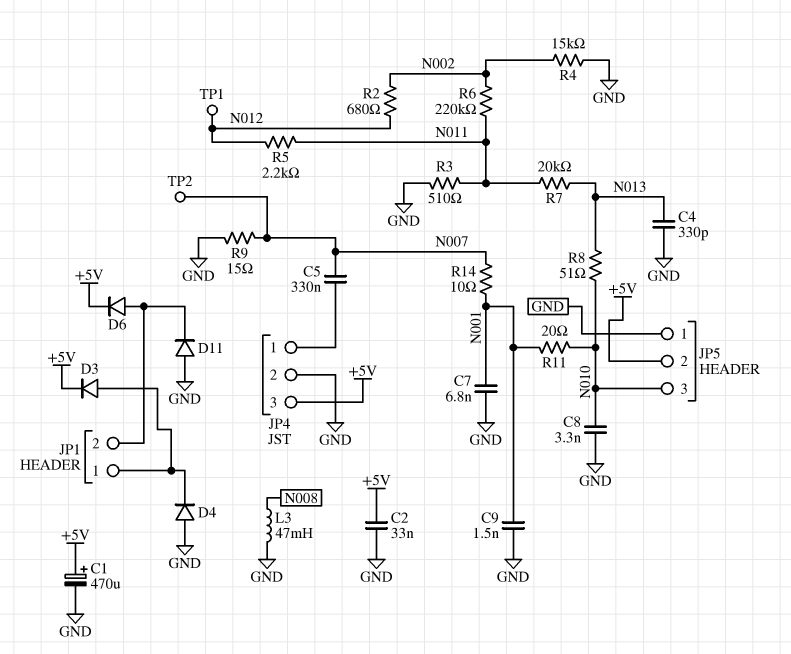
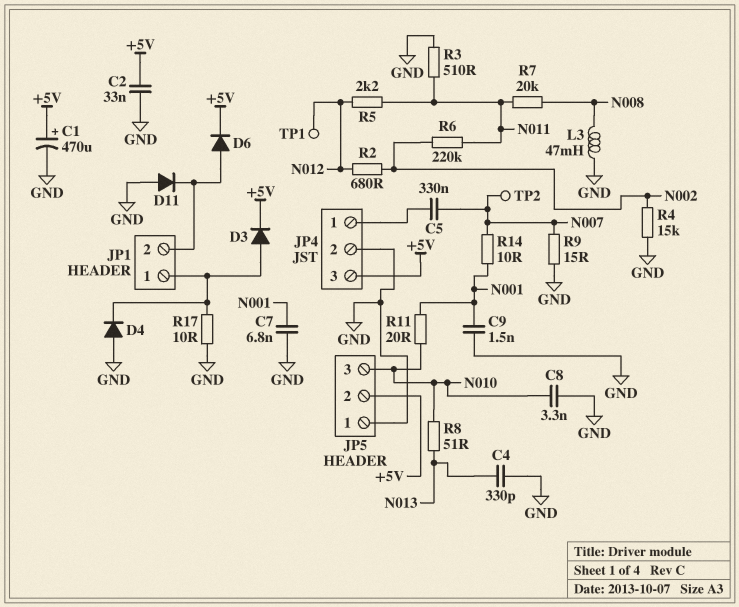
R7: 20k (N011, N013) -> 20k (N008, N011)
R17: none -> 10 (GND, JP1/1)

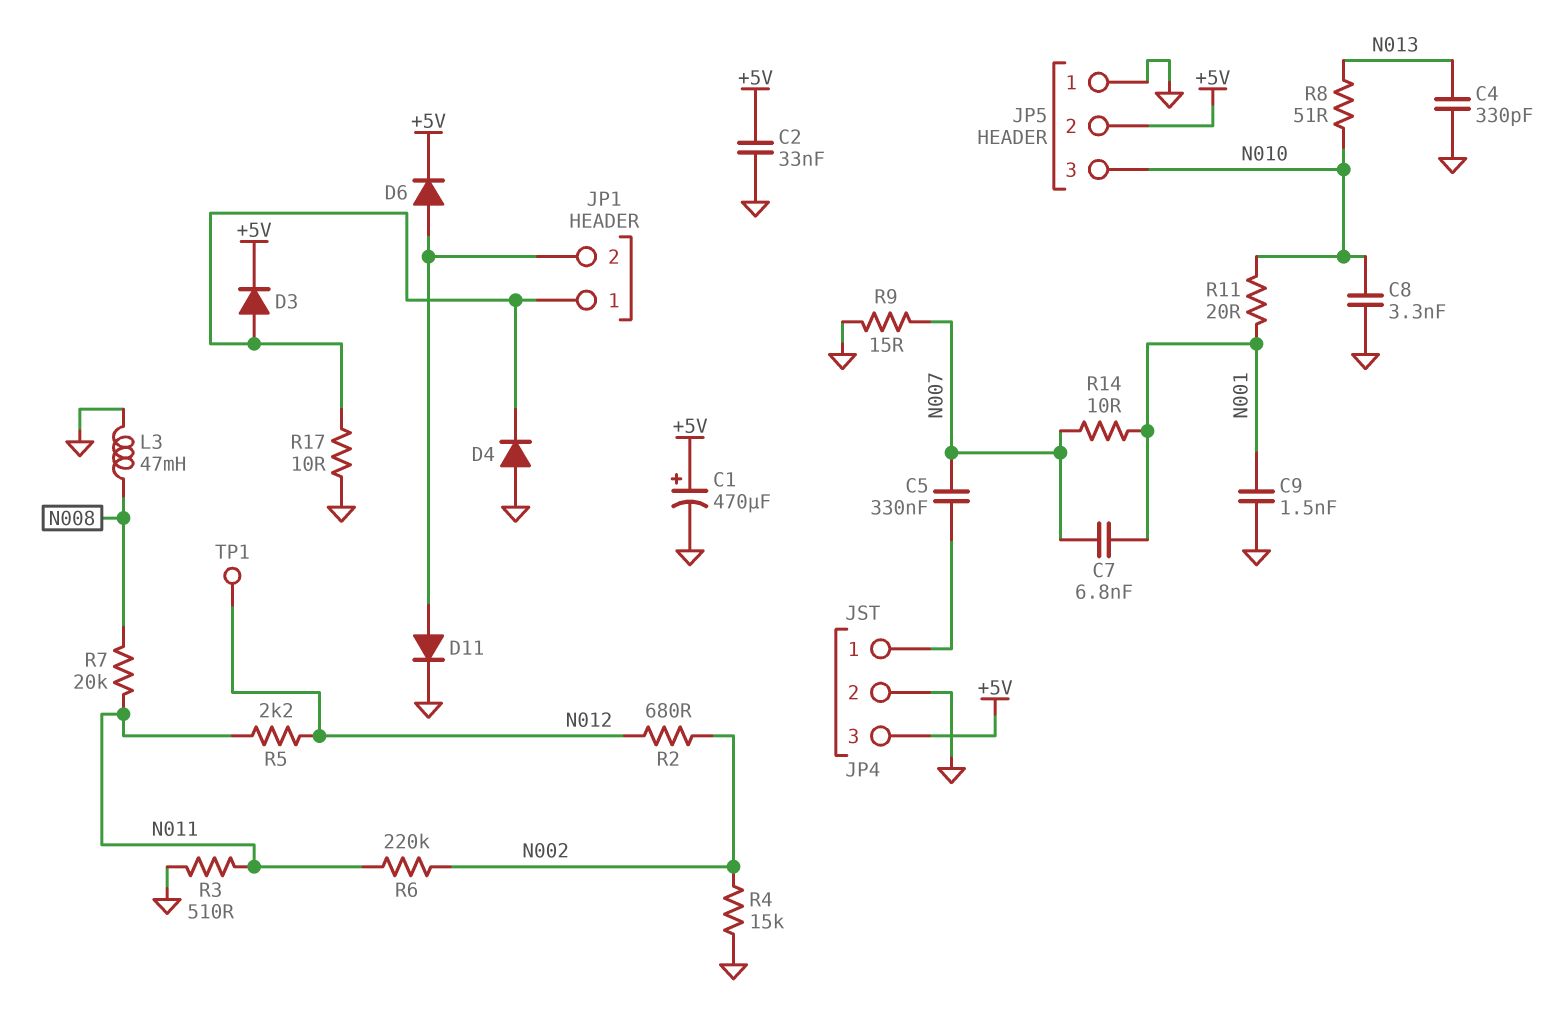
C7: 6.8nF (GND, N001) -> 6.8nF (N001, N007)
D11: diode (A GND, K JP1/2) -> diode (A JP1/2, K GND)
TP2: test point (N007) -> none

